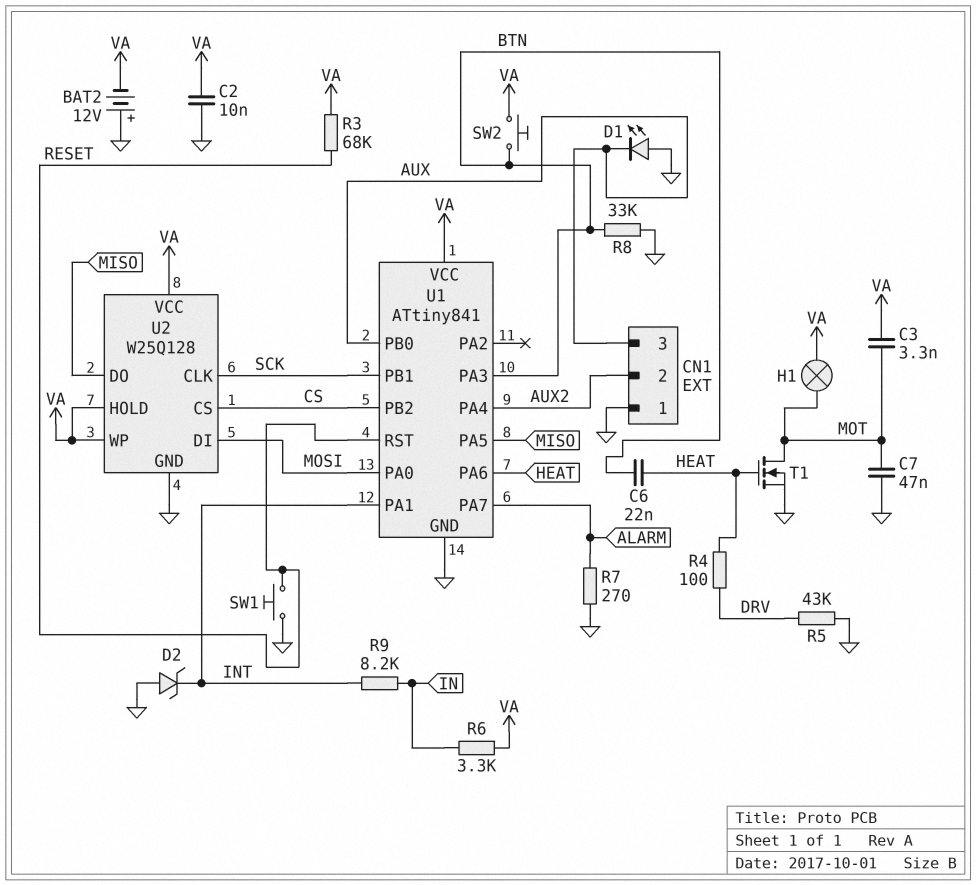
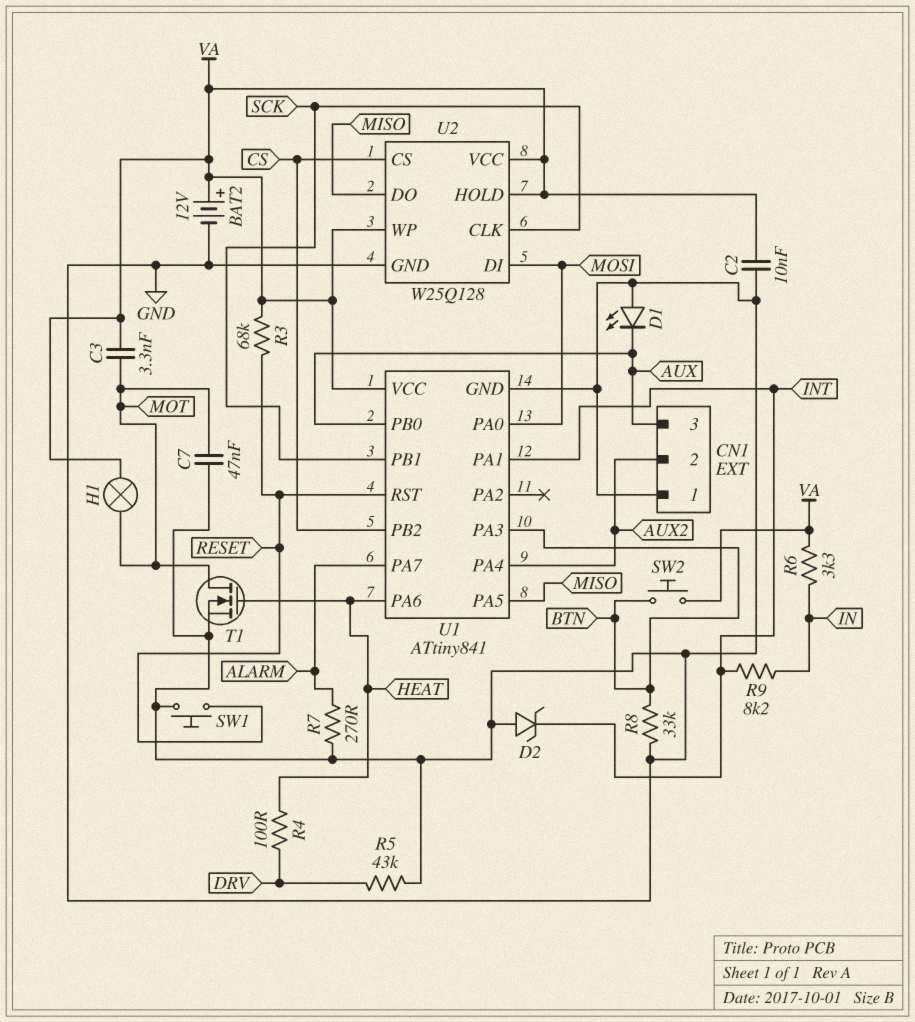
BAT2: 12V (plus GND, minus VA) -> 12V (plus VA, minus GND)
C6: 22nF (BTN, HEAT) -> none

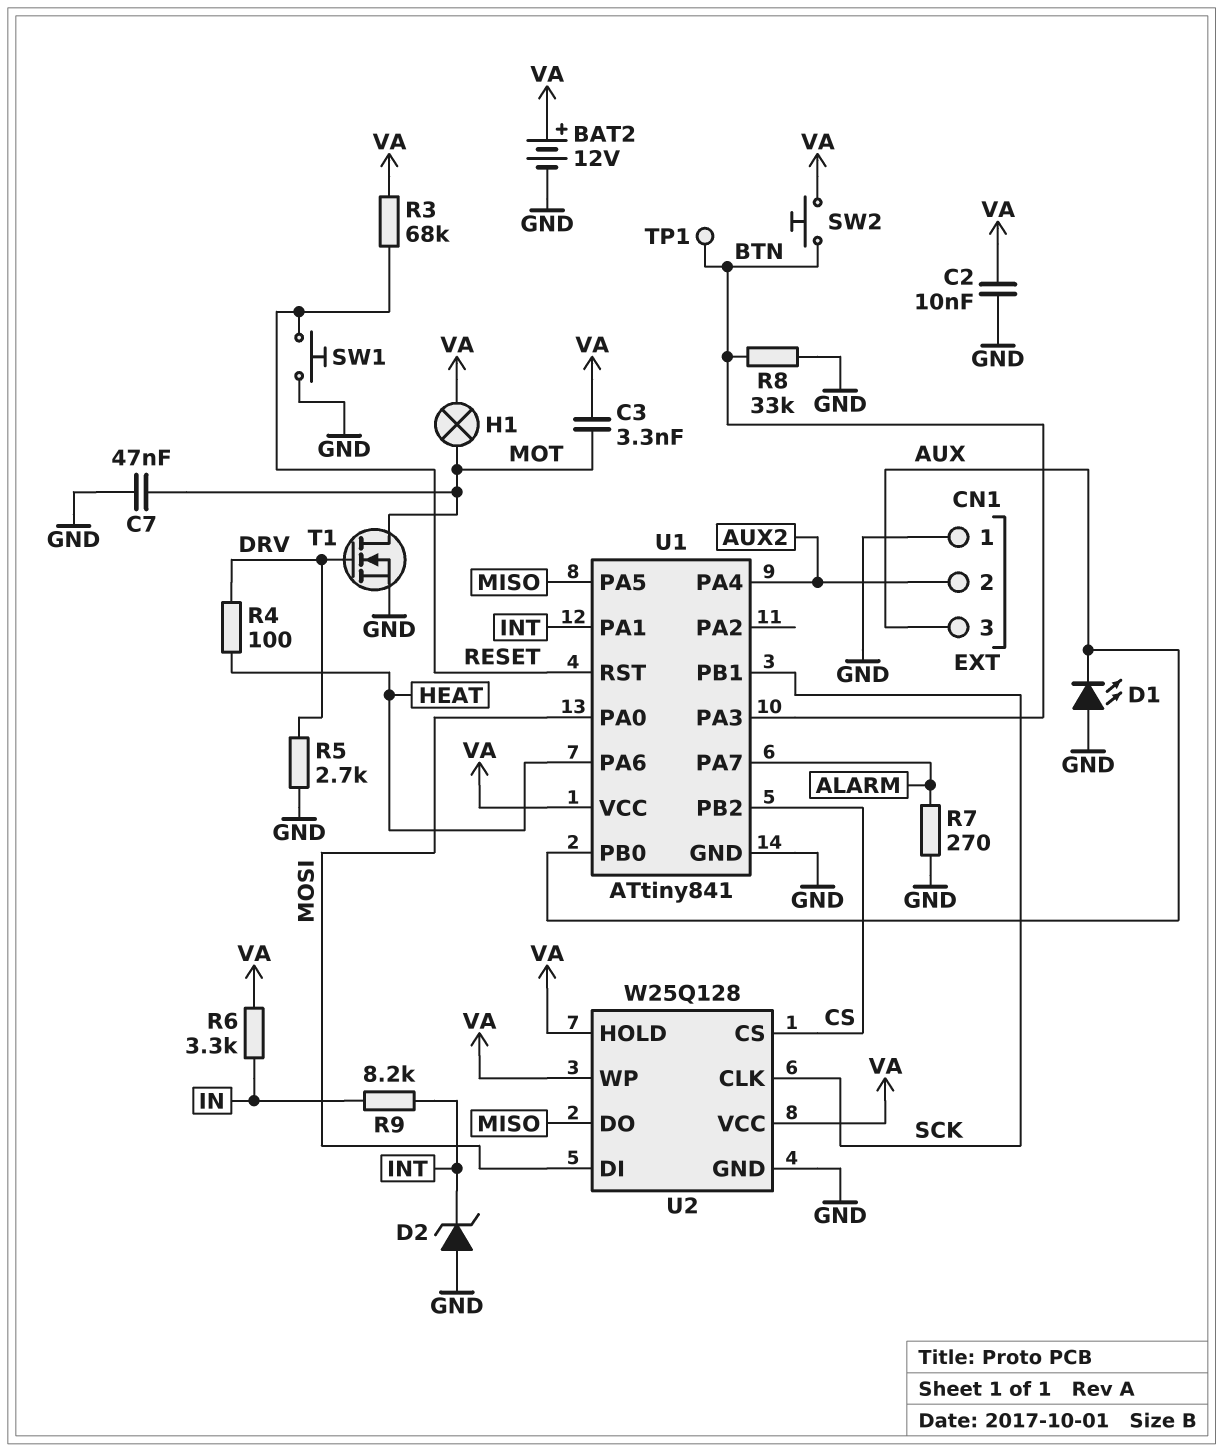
R5: 43k (DRV, GND) -> 2.7k (DRV, GND)
T1: NMOS (G HEAT, D MOT, S GND) -> NMOS (G DRV, D MOT, S GND)
TP1: none -> test point (BTN)

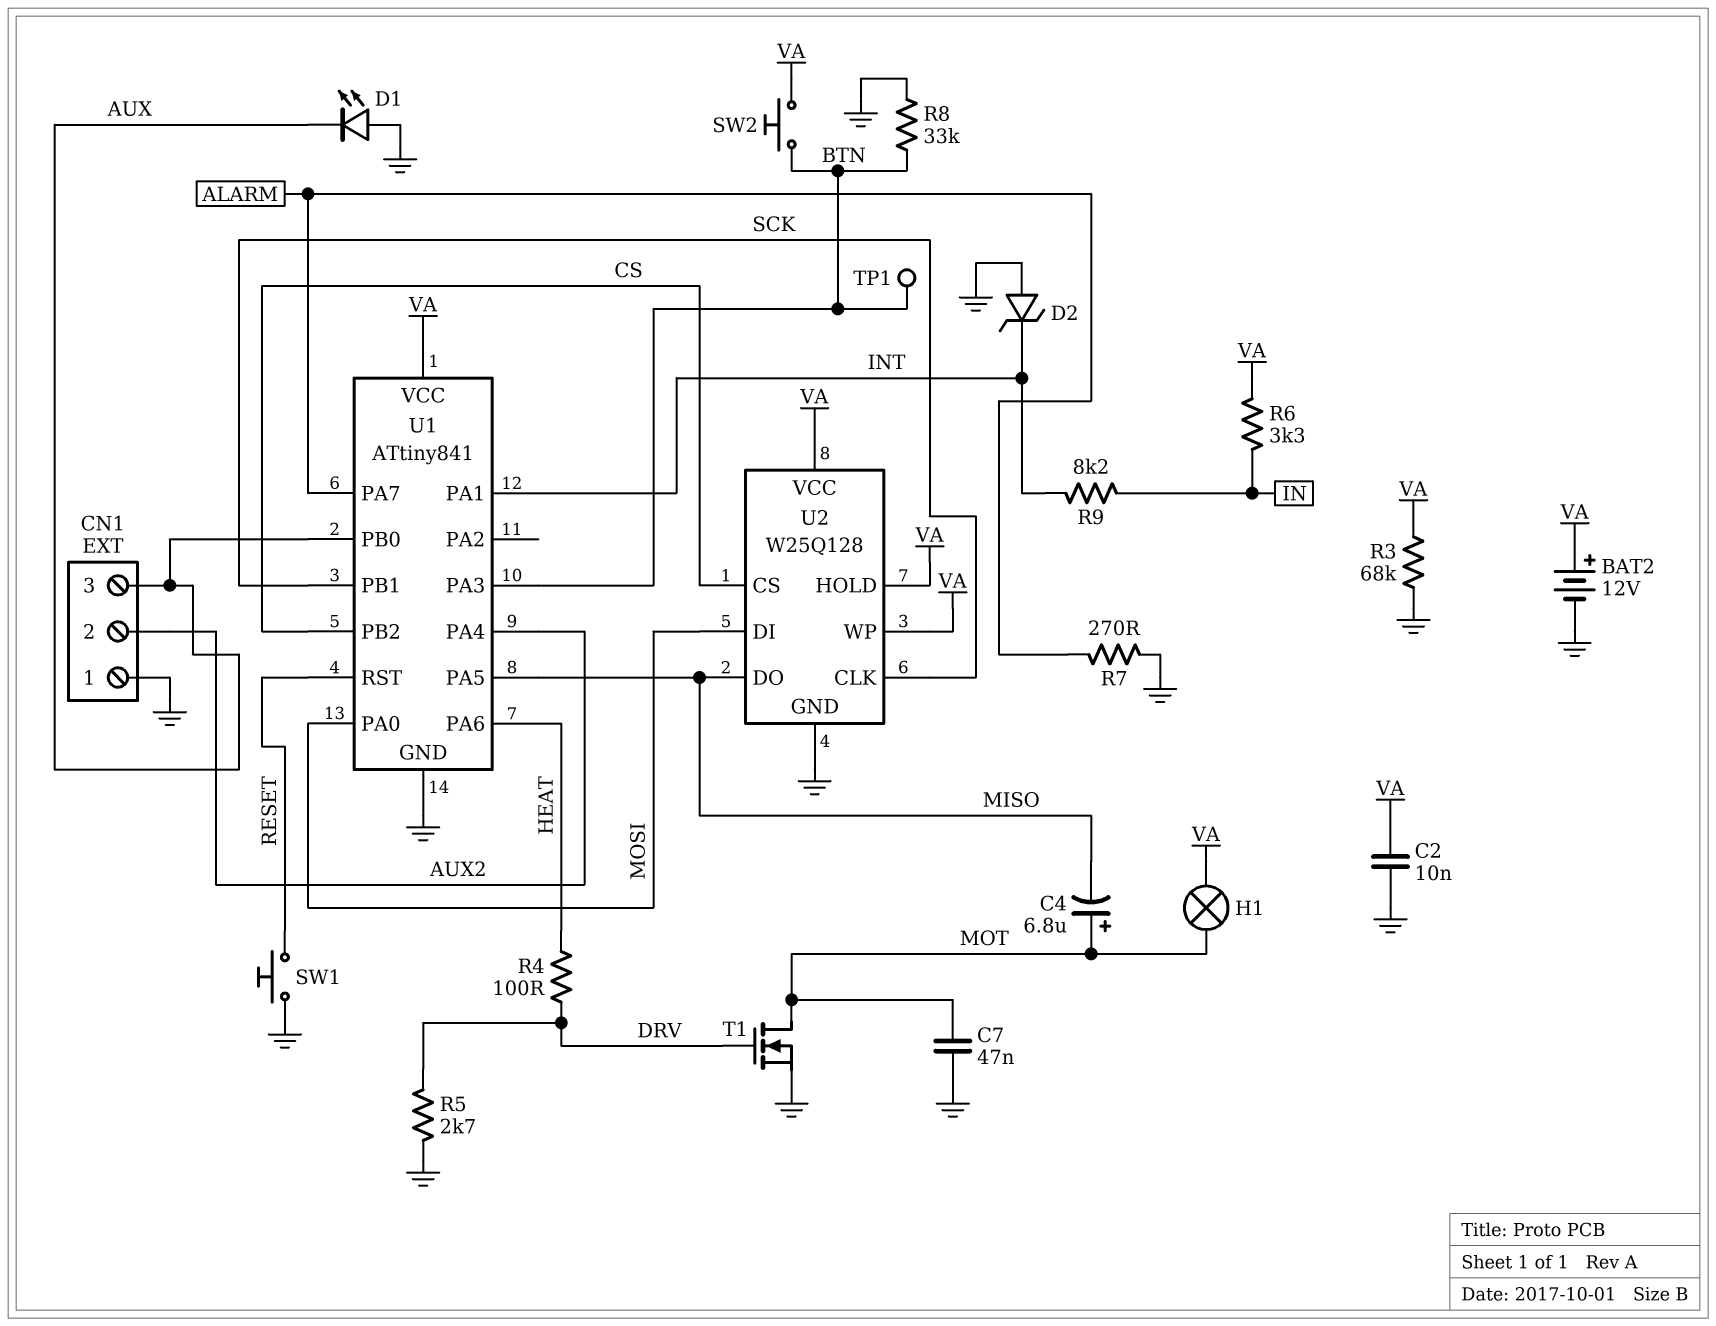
C3: 3.3nF (MOT, VA) -> none
C4: none -> 6.8uF (plus MOT, minus MISO)
R3: 68k (RESET, VA) -> 68k (GND, VA)

